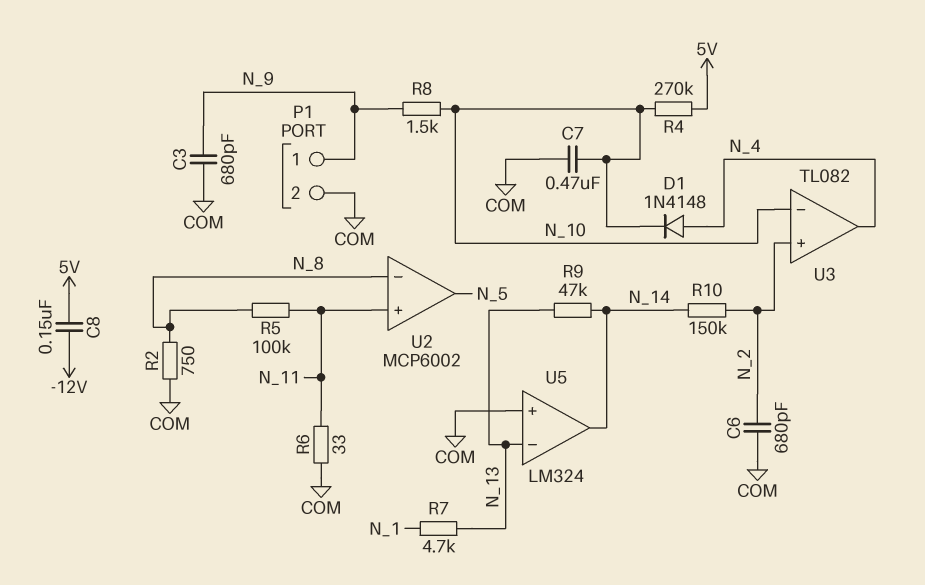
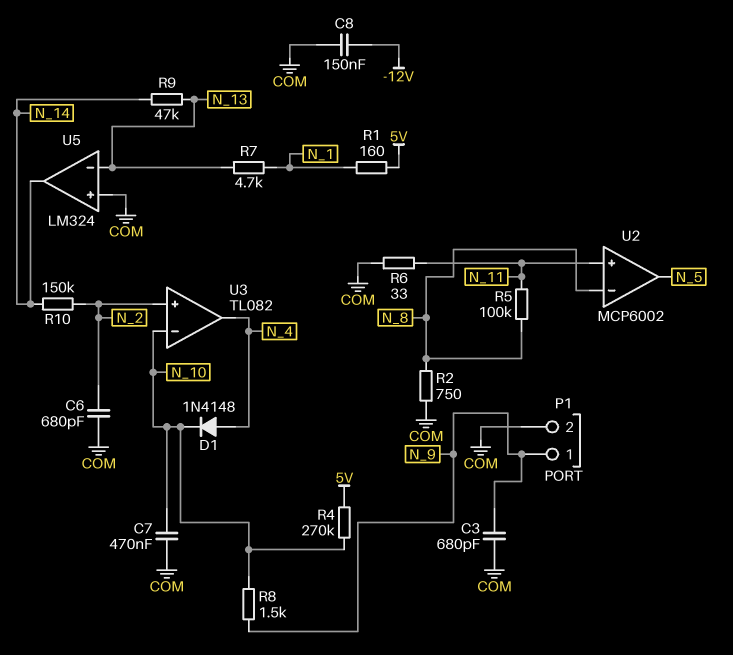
C8: 150nF (-12V, 5V) -> 150nF (-12V, COM)
R1: none -> 160 (5V, N_1)

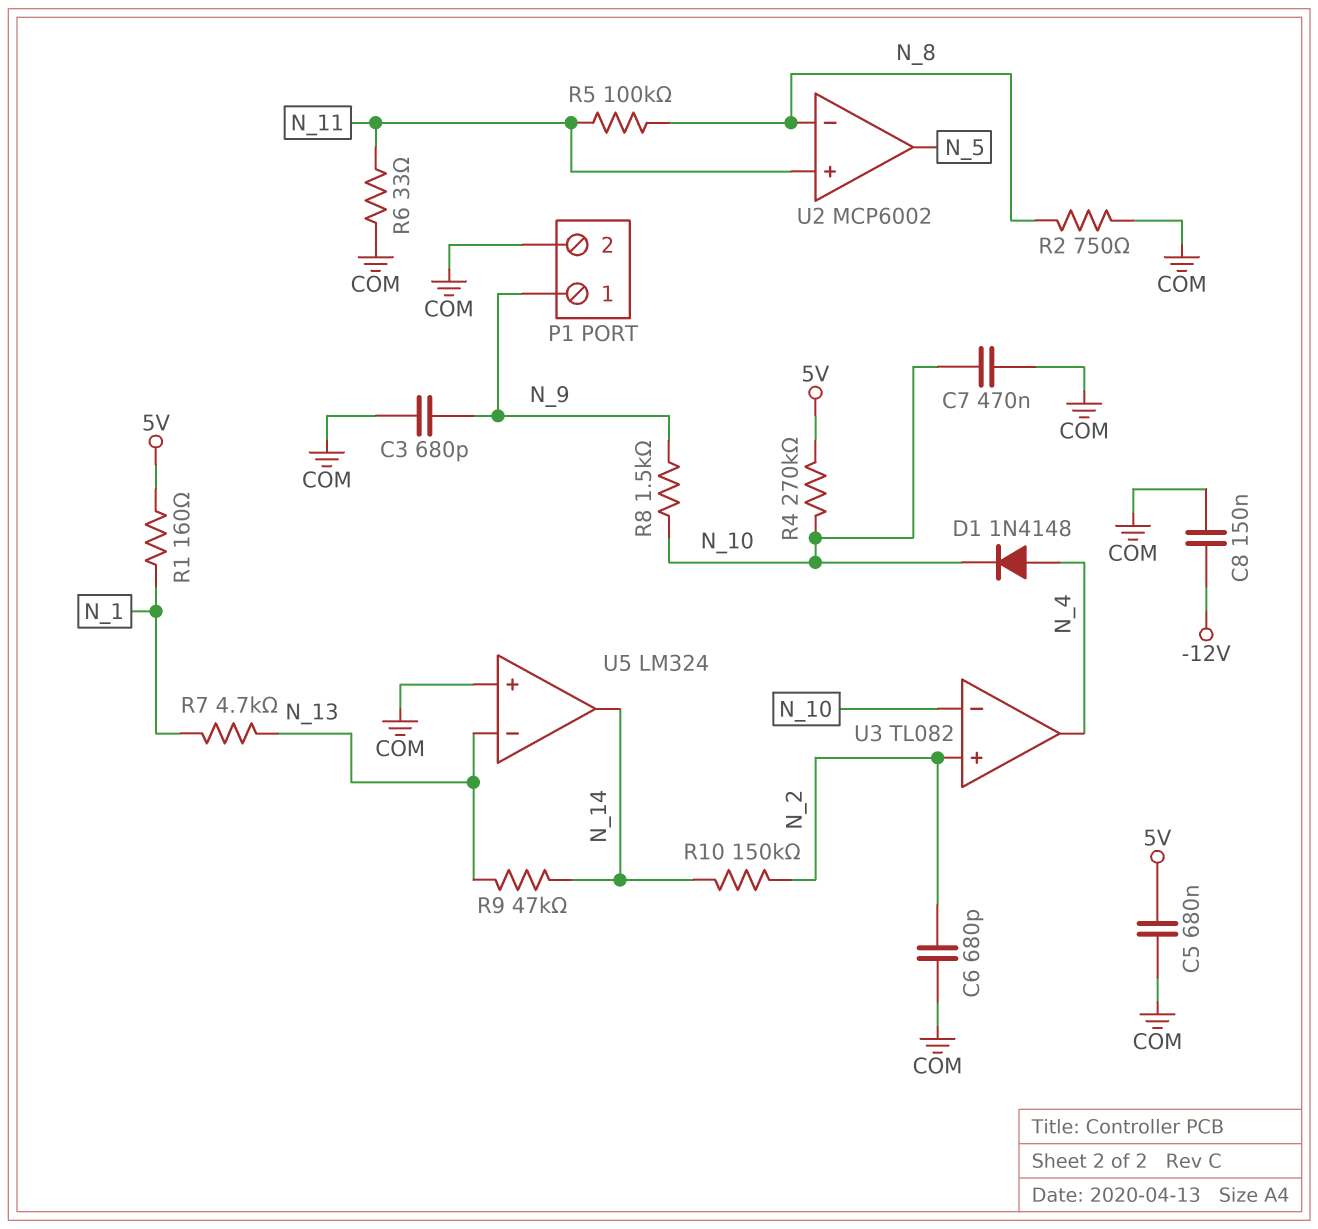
C5: none -> 680nF (5V, COM)

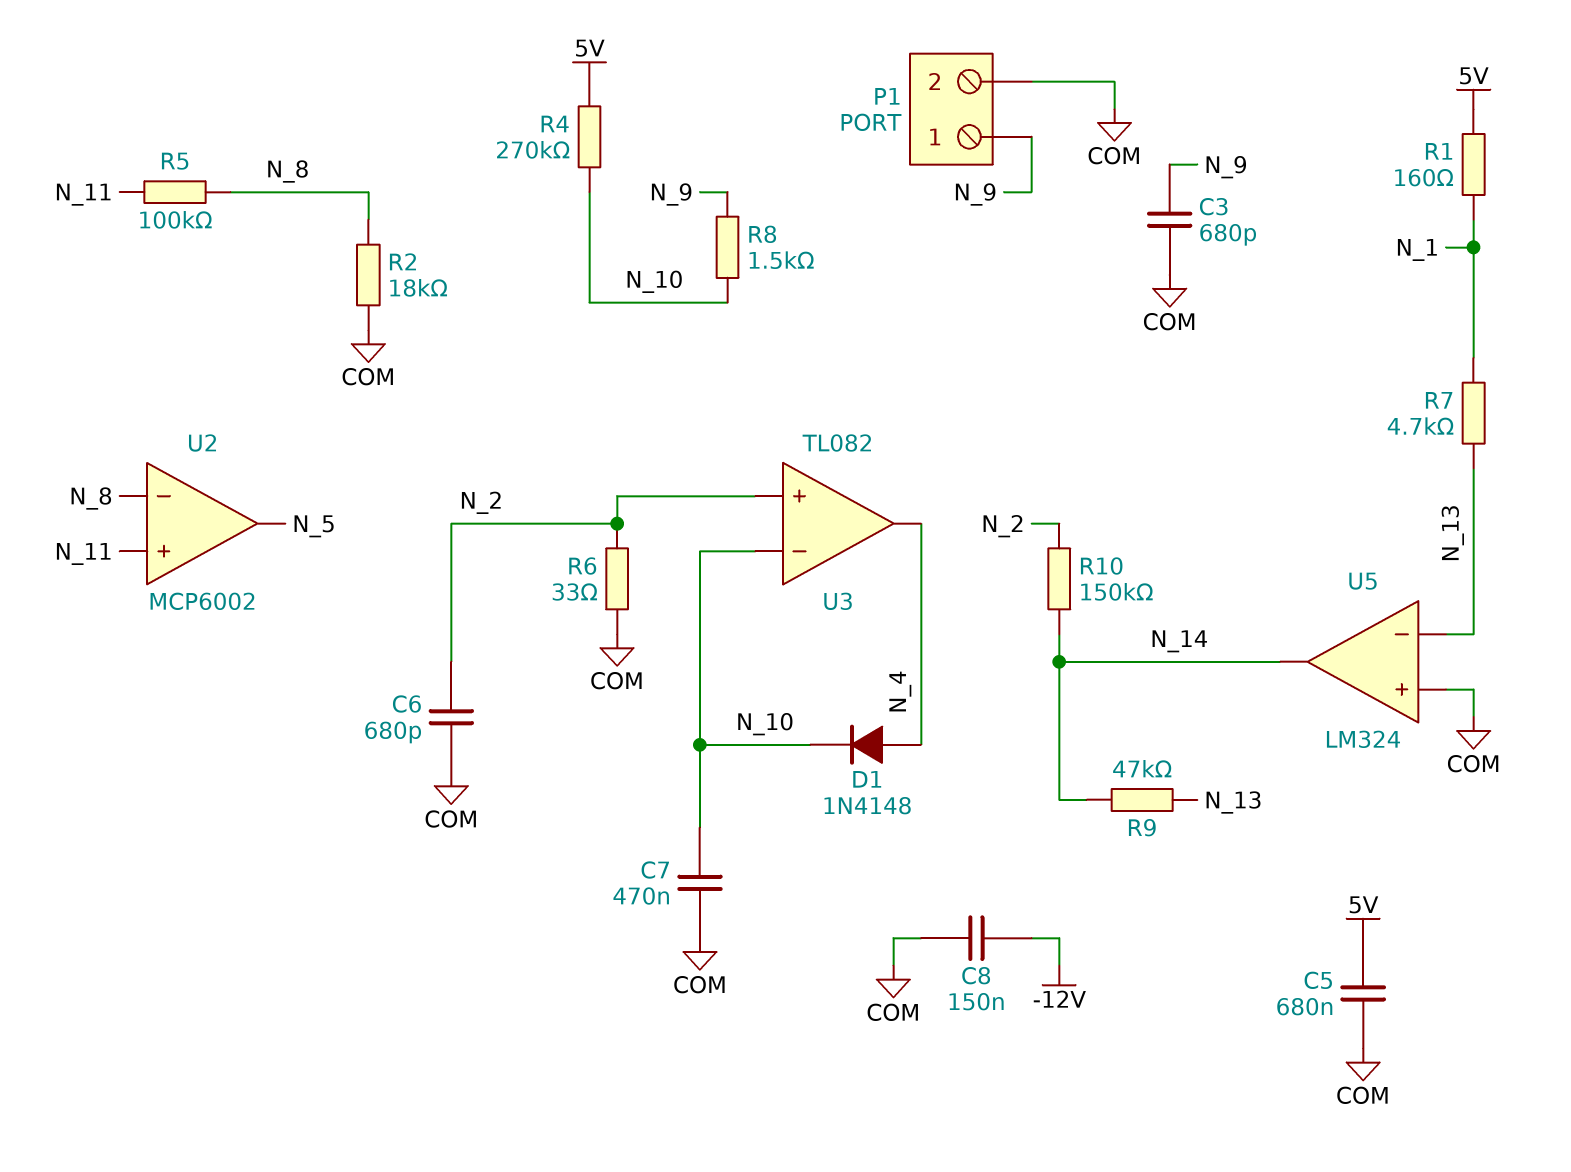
R2: 750 (COM, N_8) -> 18k (COM, N_8)
R6: 33 (COM, N_11) -> 33 (COM, N_2)

